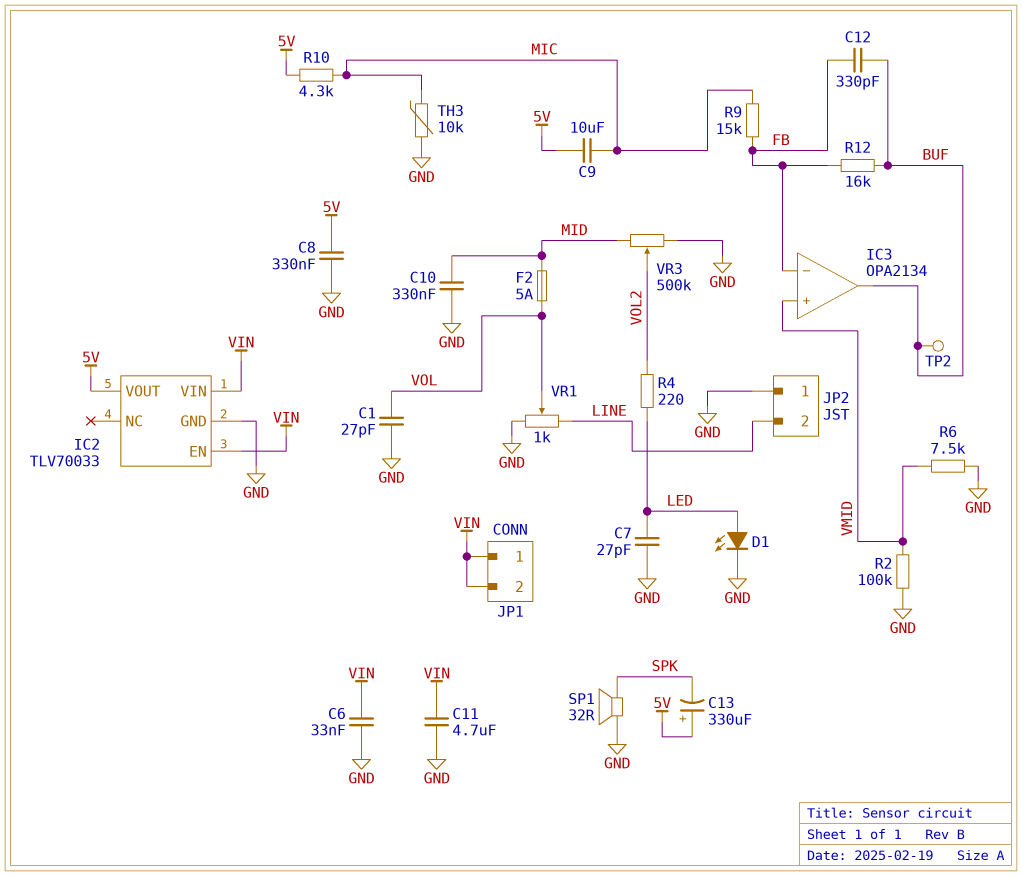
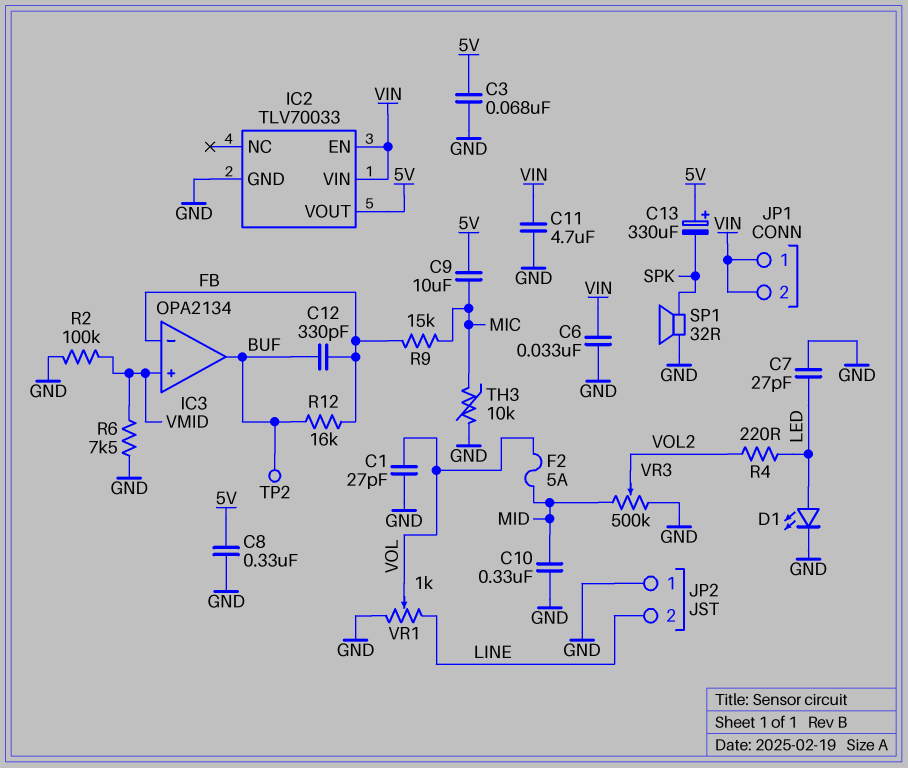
C3: none -> 68nF (5V, GND)
R10: 4.3k (5V, MIC) -> none

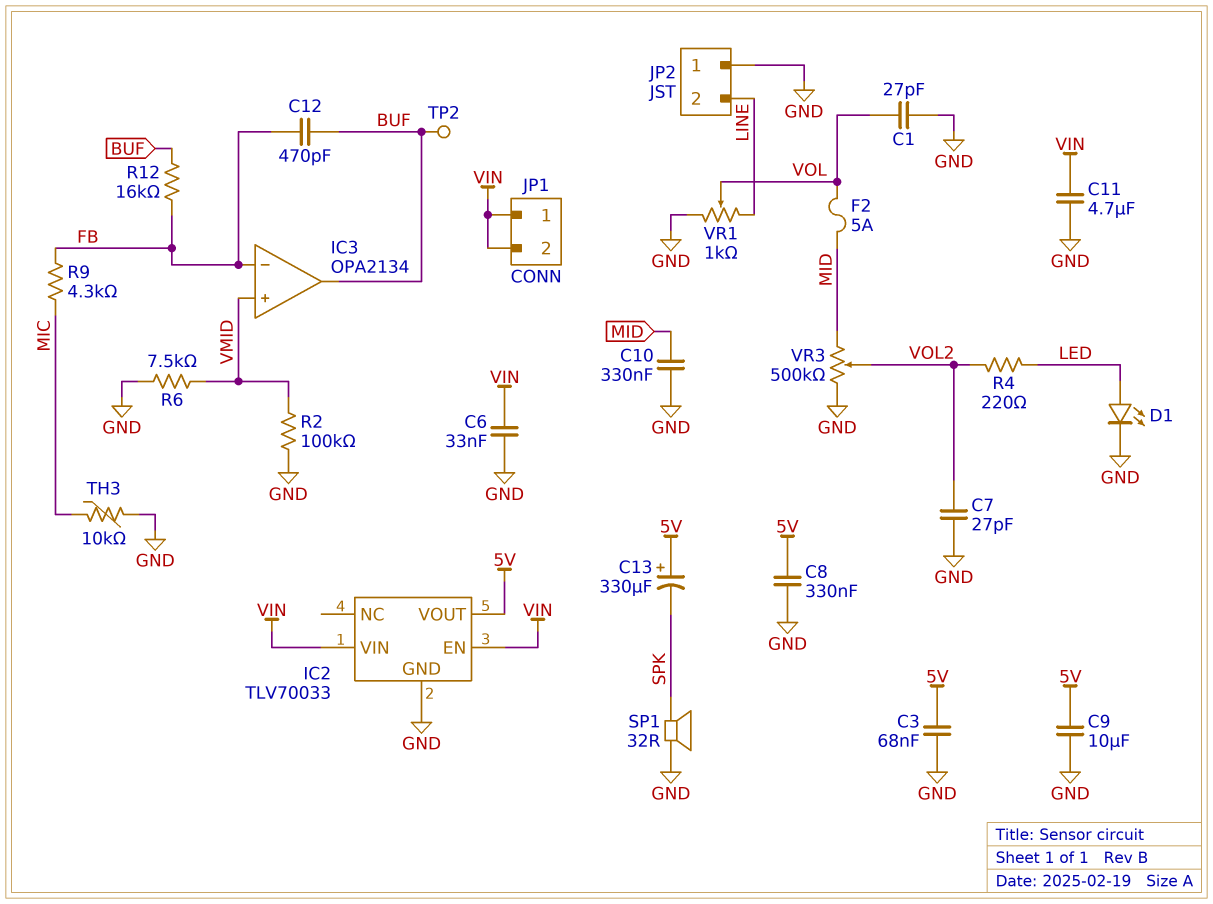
C7: 27pF (GND, LED) -> 27pF (GND, VOL2)
C9: 10uF (5V, MIC) -> 10uF (5V, GND)
C12: 330pF (BUF, FB) -> 470pF (BUF, FB)
R9: 15k (FB, MIC) -> 4.3k (FB, MIC)

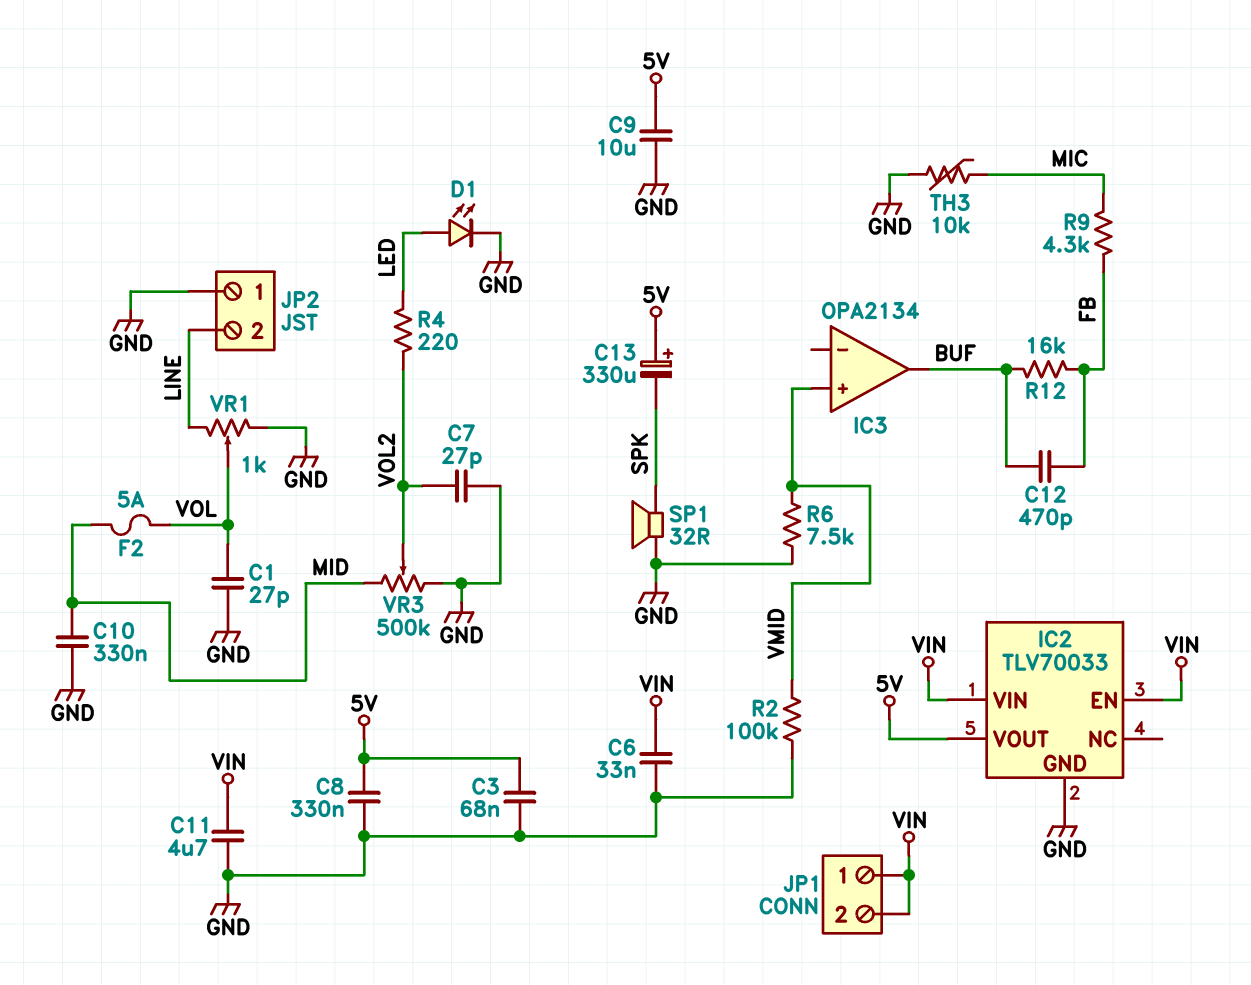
IC3 pin in-: FB -> none
TP2: test point (BUF) -> none

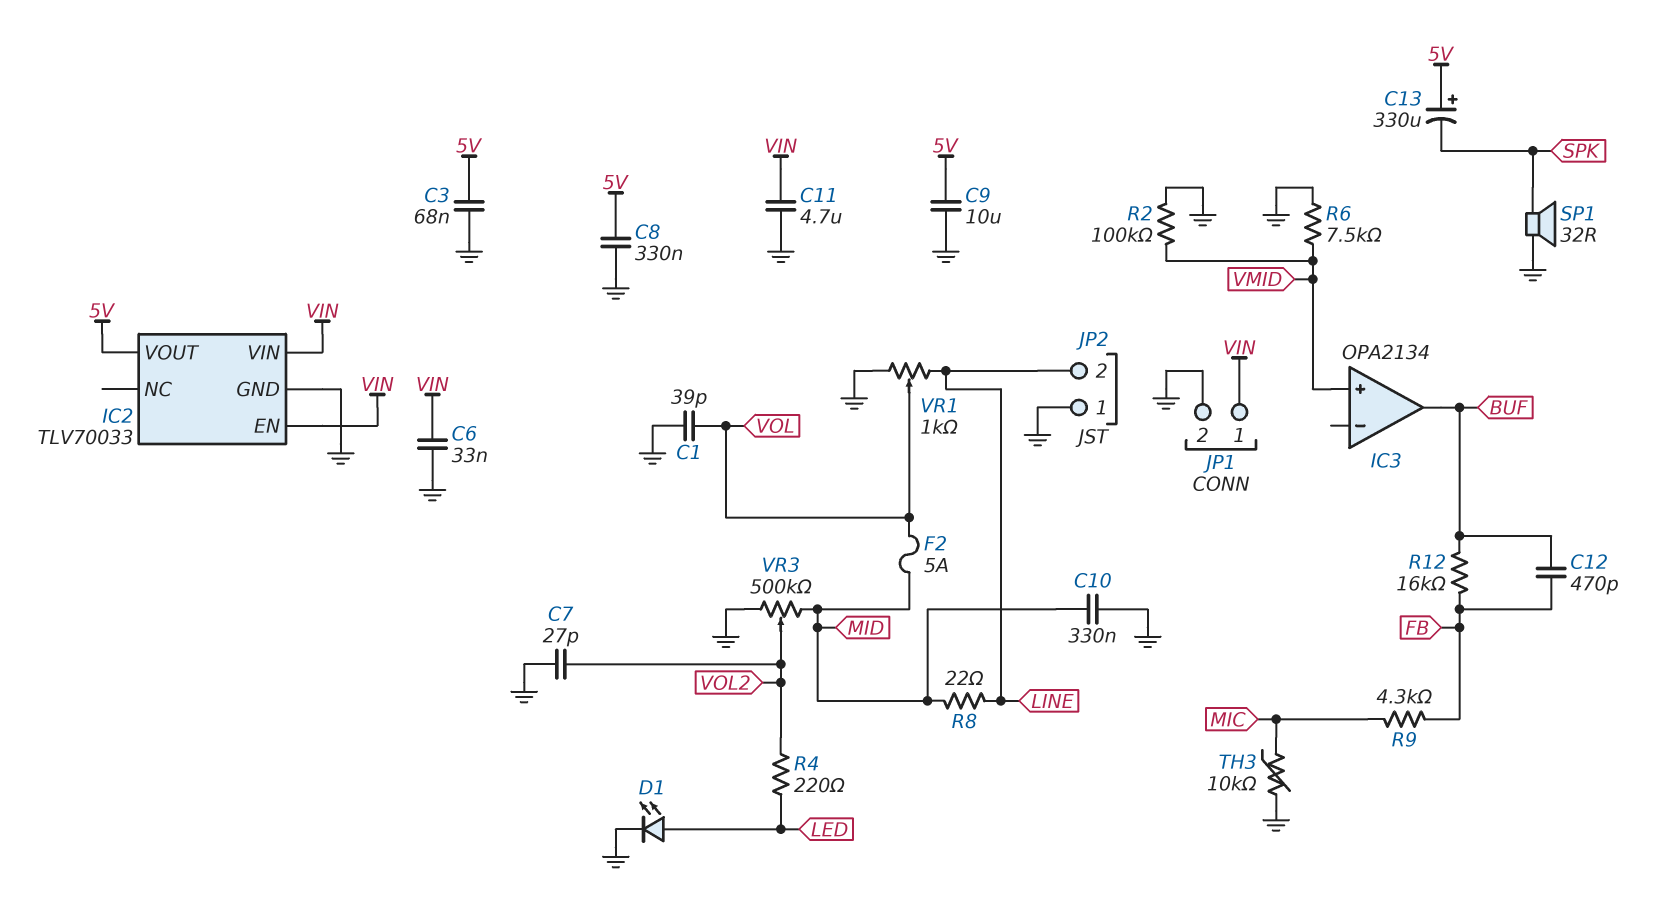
C1: 27pF (GND, VOL) -> 39pF (GND, VOL)
JP1 pin 2: VIN -> GND
R8: none -> 22 (LINE, MID)

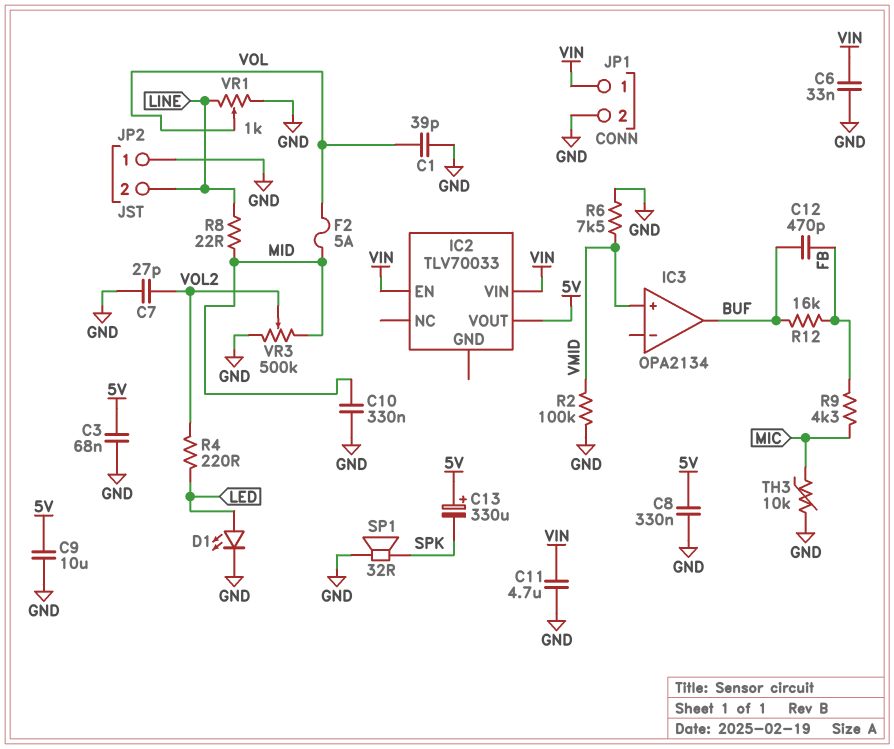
IC2 pin GND: GND -> none

